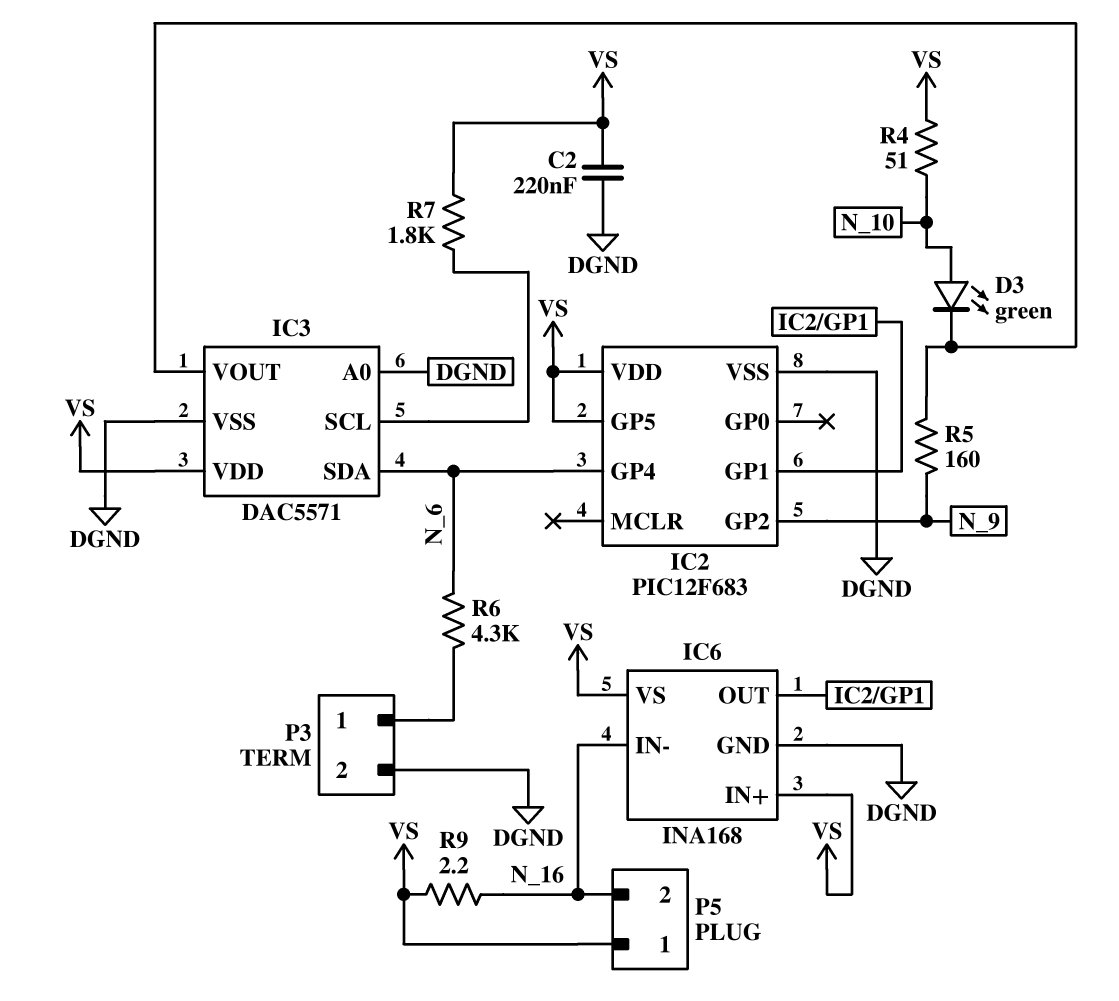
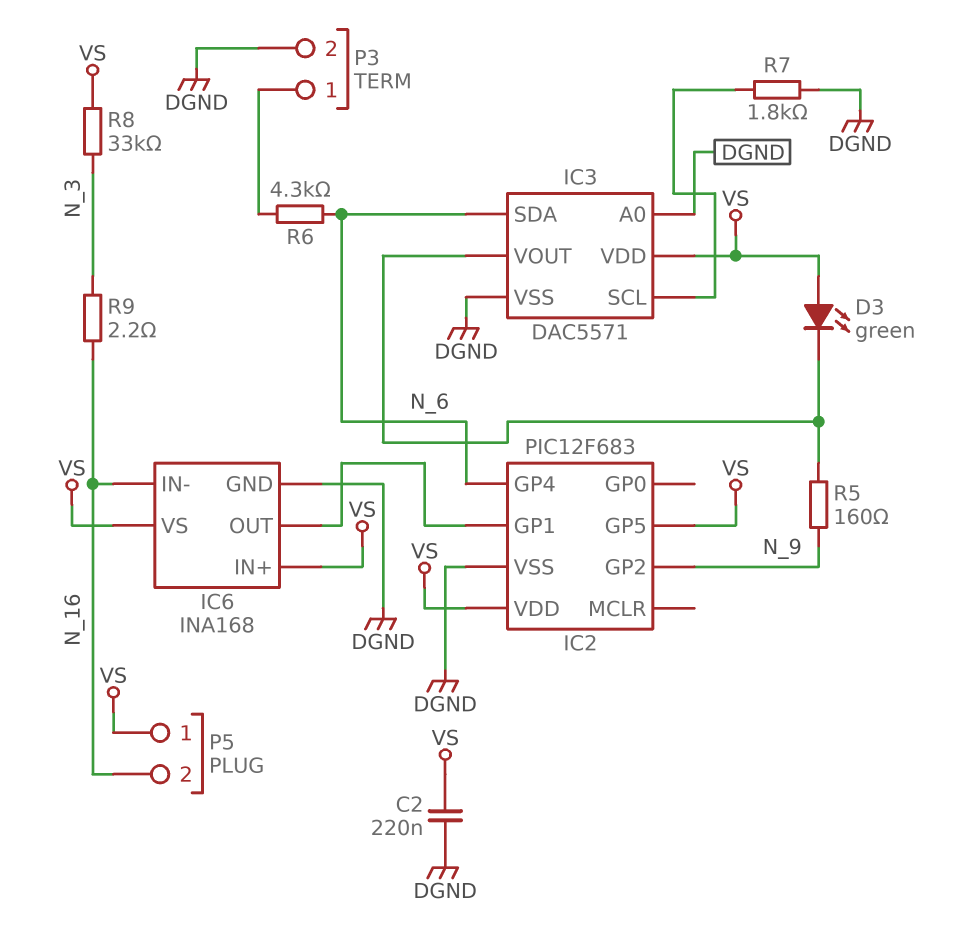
D3: LED green (A N_10, K IC3/VOUT) -> LED green (A VS, K IC3/VOUT)
R4: 51 (N_10, VS) -> none
R7: 1.8k (IC3/SCL, VS) -> 1.8k (DGND, IC3/SCL)
R8: none -> 33k (N_3, VS)
R9: 2.2 (N_16, VS) -> 2.2 (N_3, N_16)

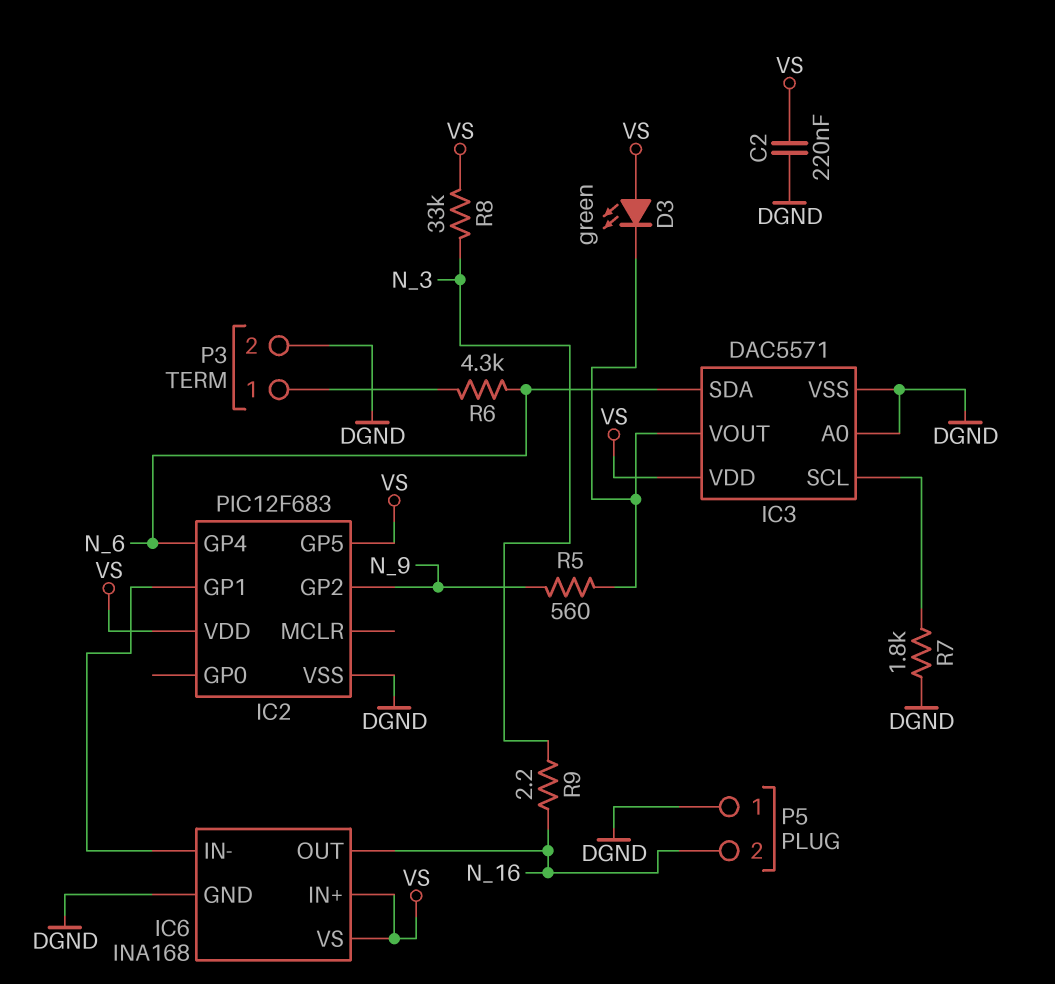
IC6 pin IN-: N_16 -> IC2/GP1
IC6 pin OUT: IC2/GP1 -> N_16
P5 pin 1: VS -> DGND
R5: 160 (IC3/VOUT, N_9) -> 560 (IC3/VOUT, N_9)

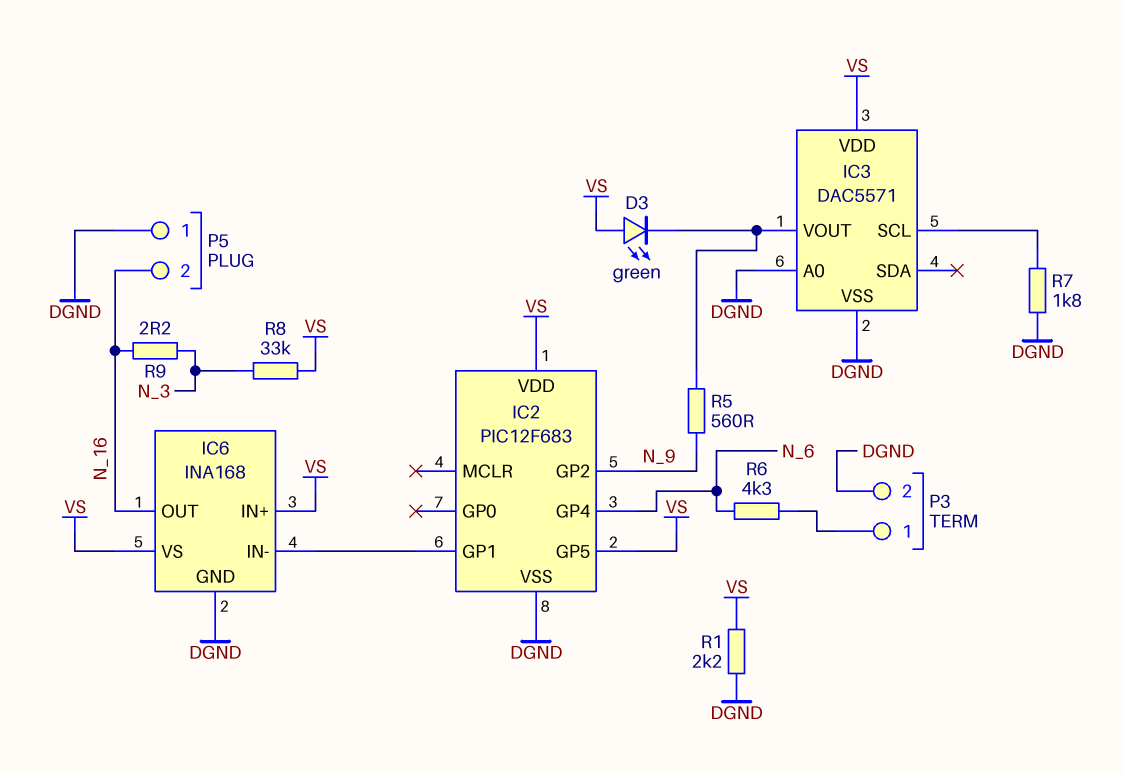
C2: 220nF (DGND, VS) -> none
IC3 pin SDA: N_6 -> none
R1: none -> 2.2k (DGND, VS)

